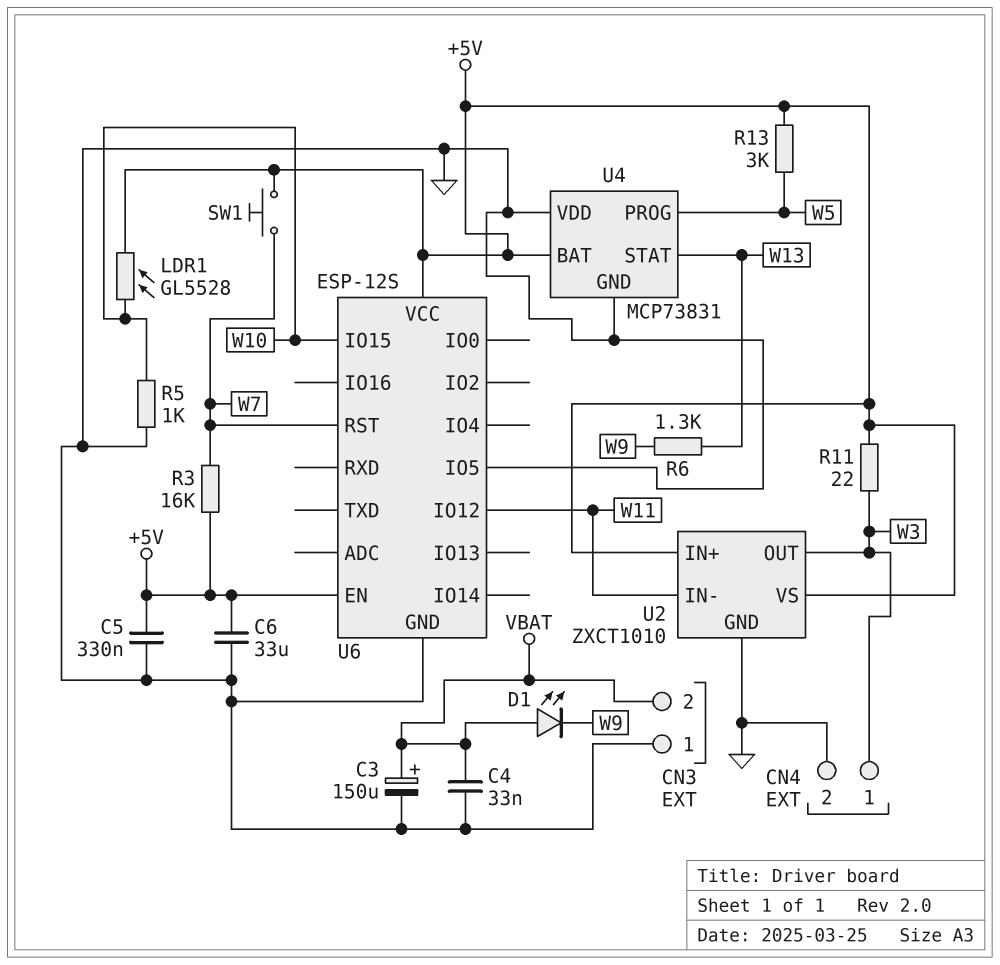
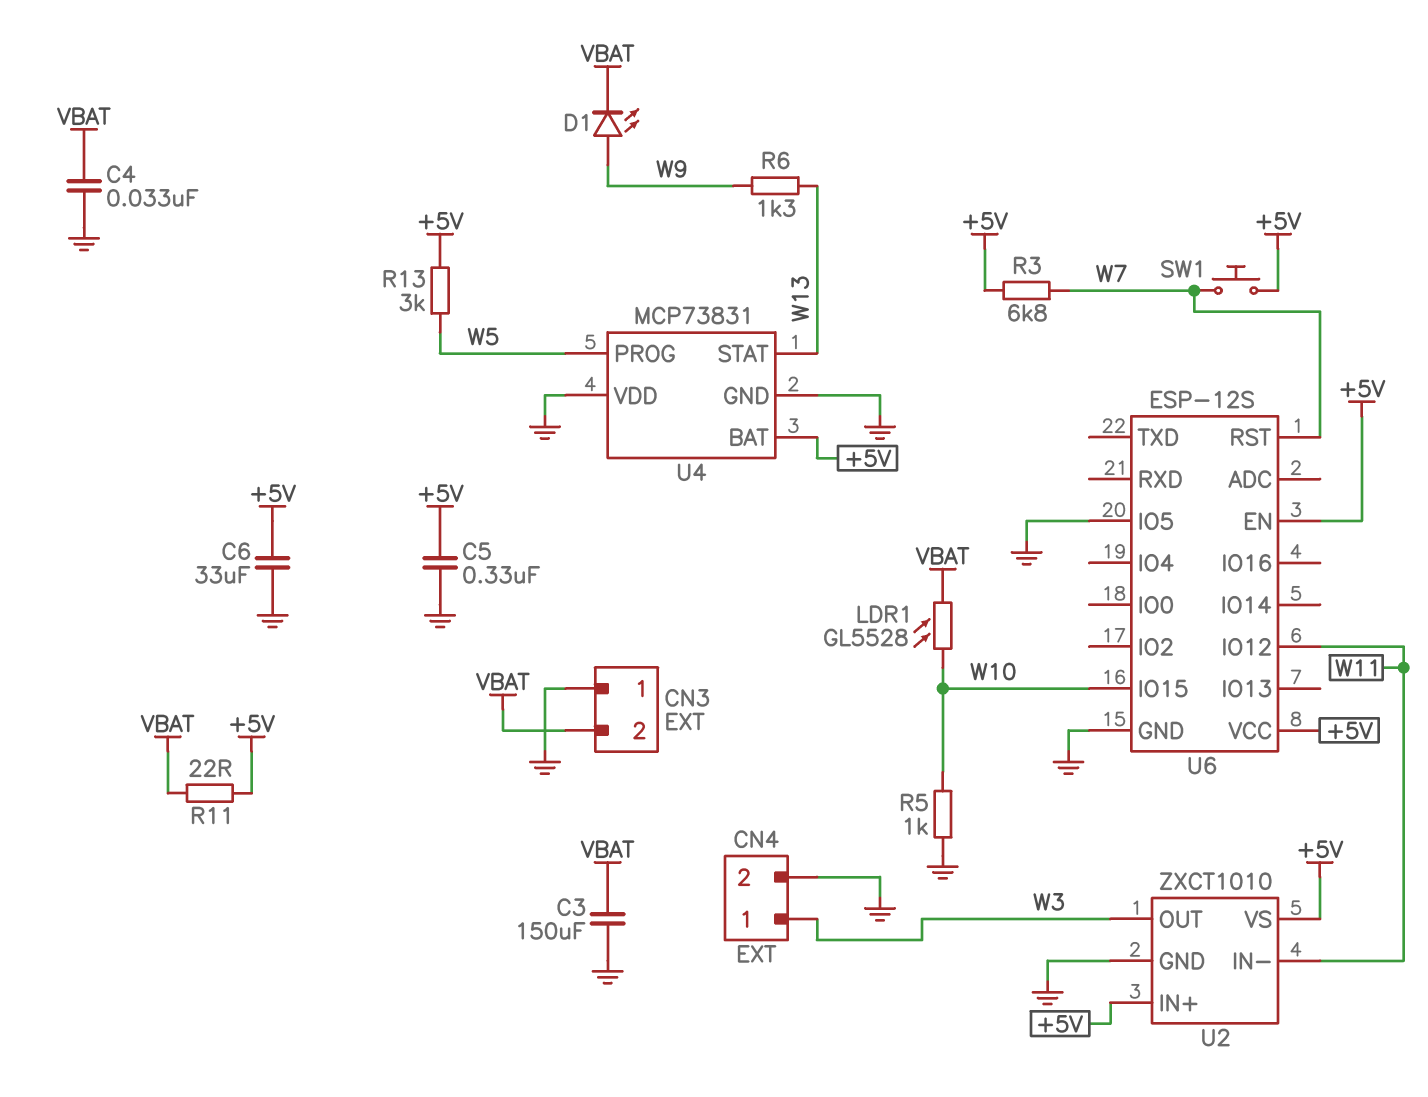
C3: 150uF (plus VBAT, minus GND) -> 150uF (GND, VBAT)
D1: LED (A VBAT, K W9) -> LED (A W9, K VBAT)
LDR1: GL5528 (+5V, W10) -> GL5528 (VBAT, W10)
R3: 16k (+5V, W7) -> 6.8k (+5V, W7)
R11: 22 (+5V, W3) -> 22 (+5V, VBAT)

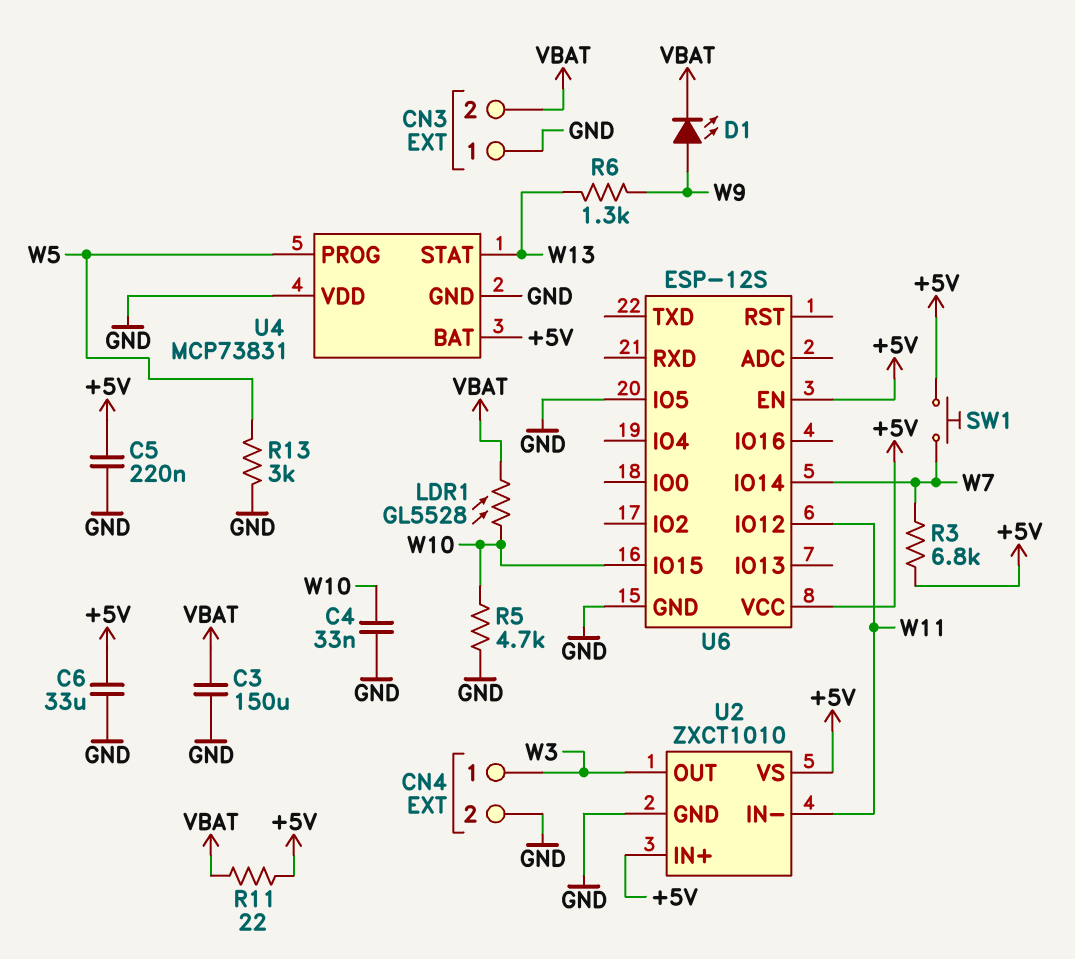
C4: 33nF (GND, VBAT) -> 33nF (GND, W10)
C5: 330nF (+5V, GND) -> 220nF (+5V, GND)
R5: 1k (GND, W10) -> 4.7k (GND, W10)
R13: 3k (+5V, W5) -> 3k (GND, W5)
U6 pin IO14: none -> W7
U6 pin RST: W7 -> none

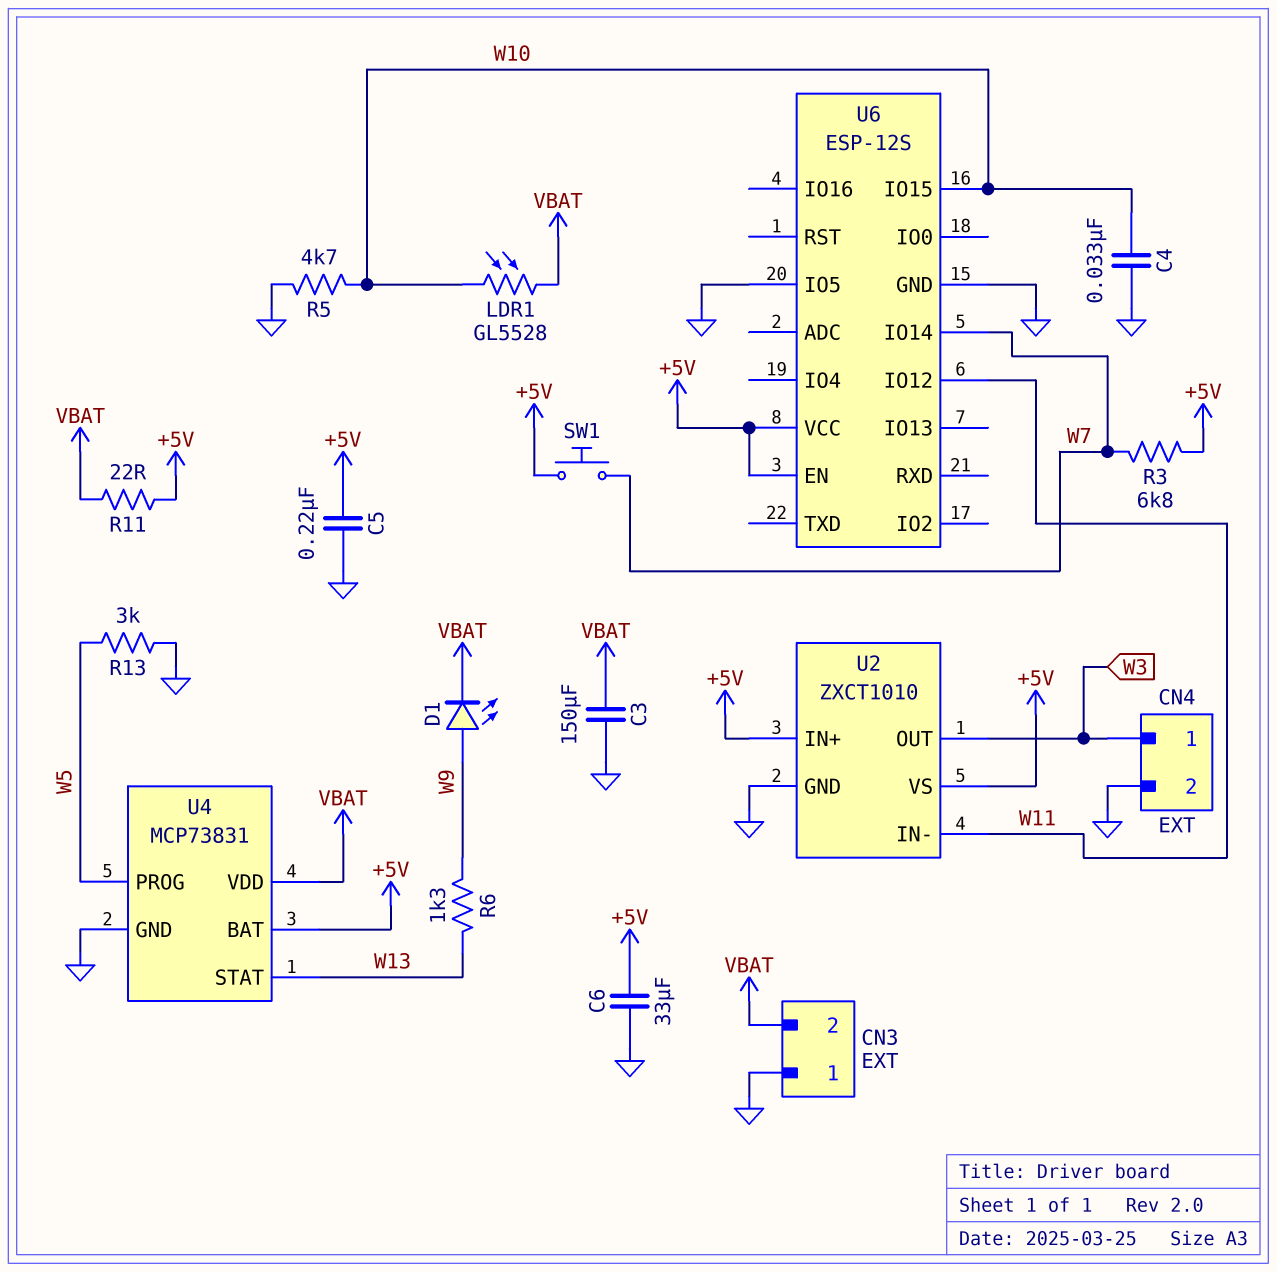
U4 pin VDD: GND -> VBAT

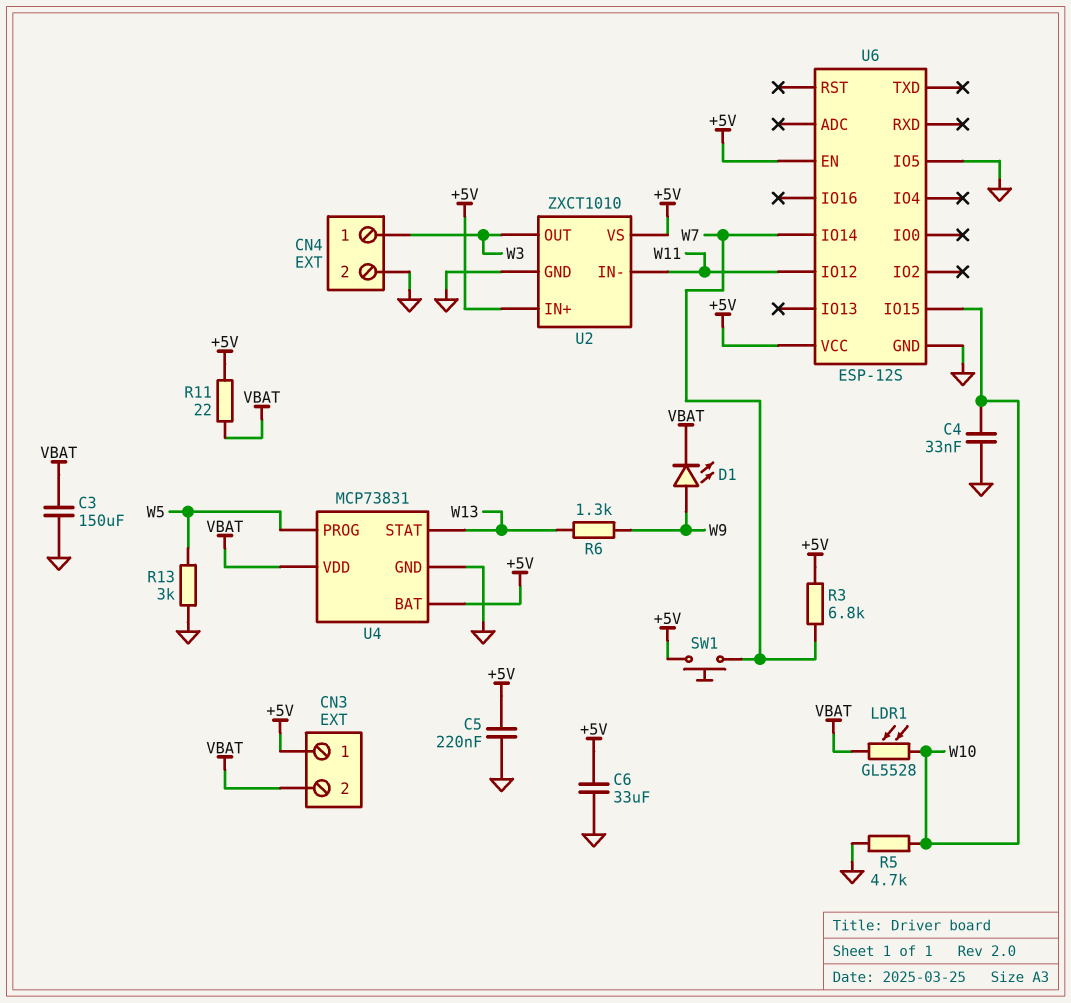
CN3 pin 1: GND -> +5V

